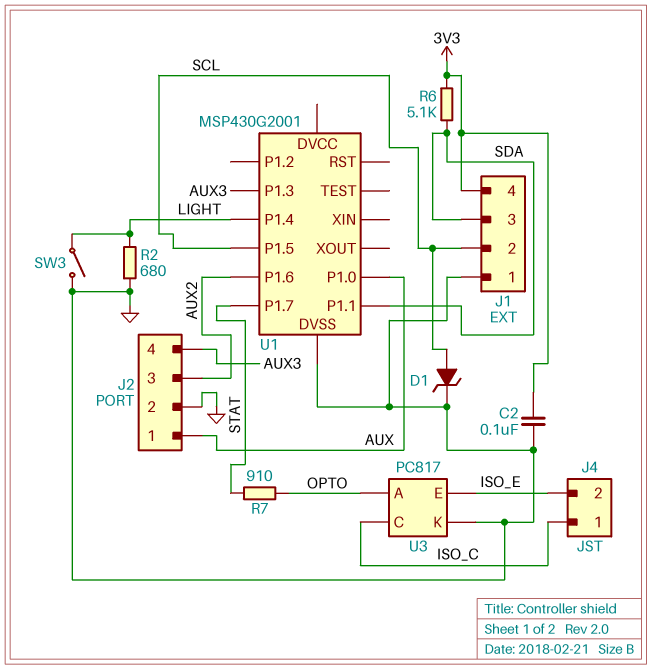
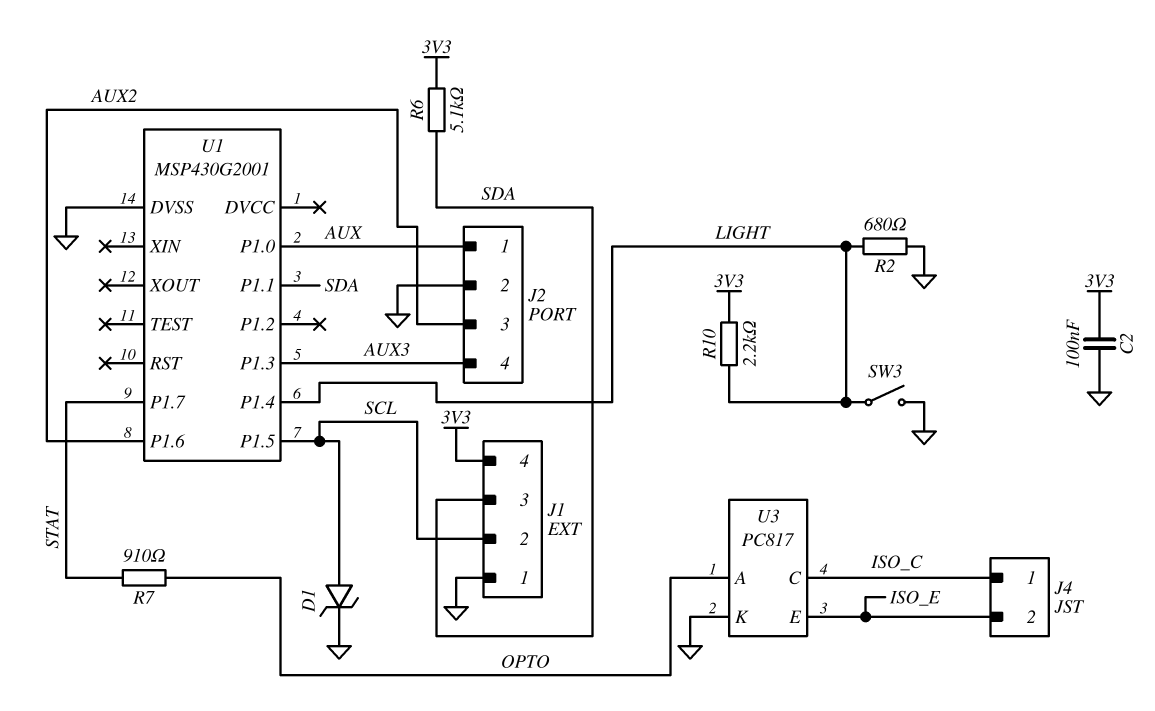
R10: none -> 2.2k (3V3, LIGHT)

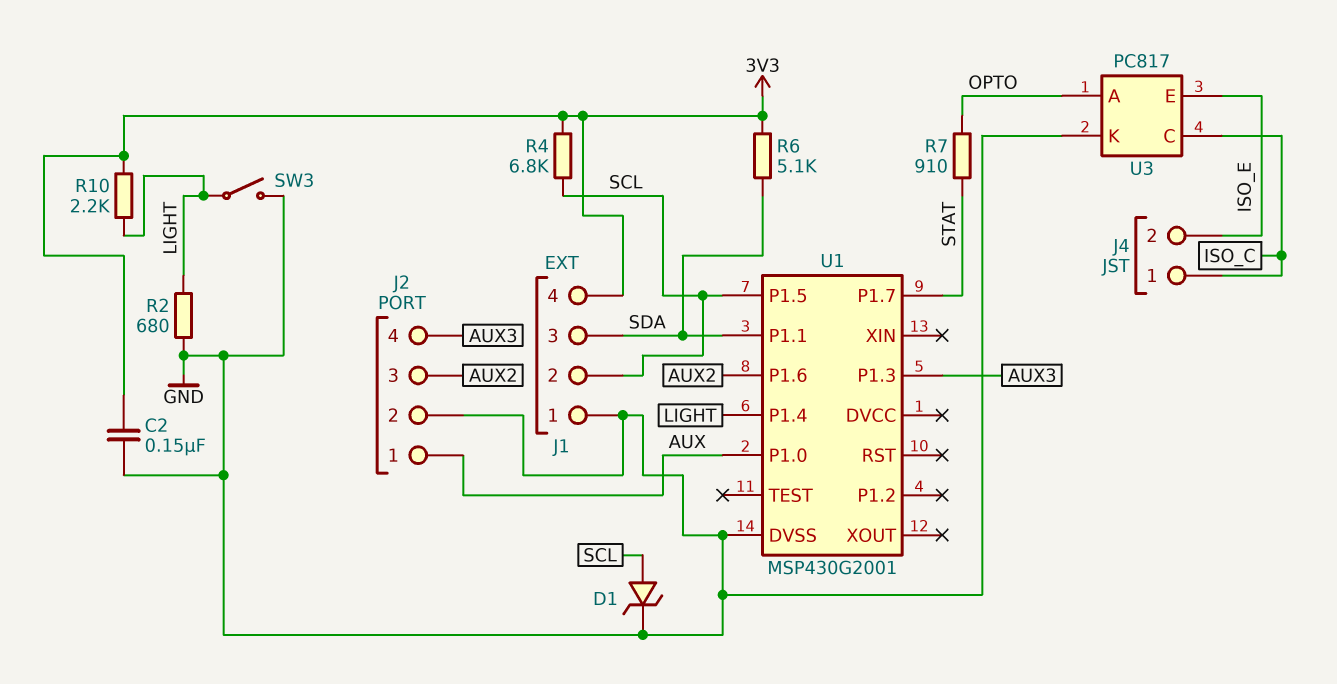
C2: 100nF (3V3, GND) -> 150nF (3V3, GND)
R4: none -> 6.8k (3V3, SCL)

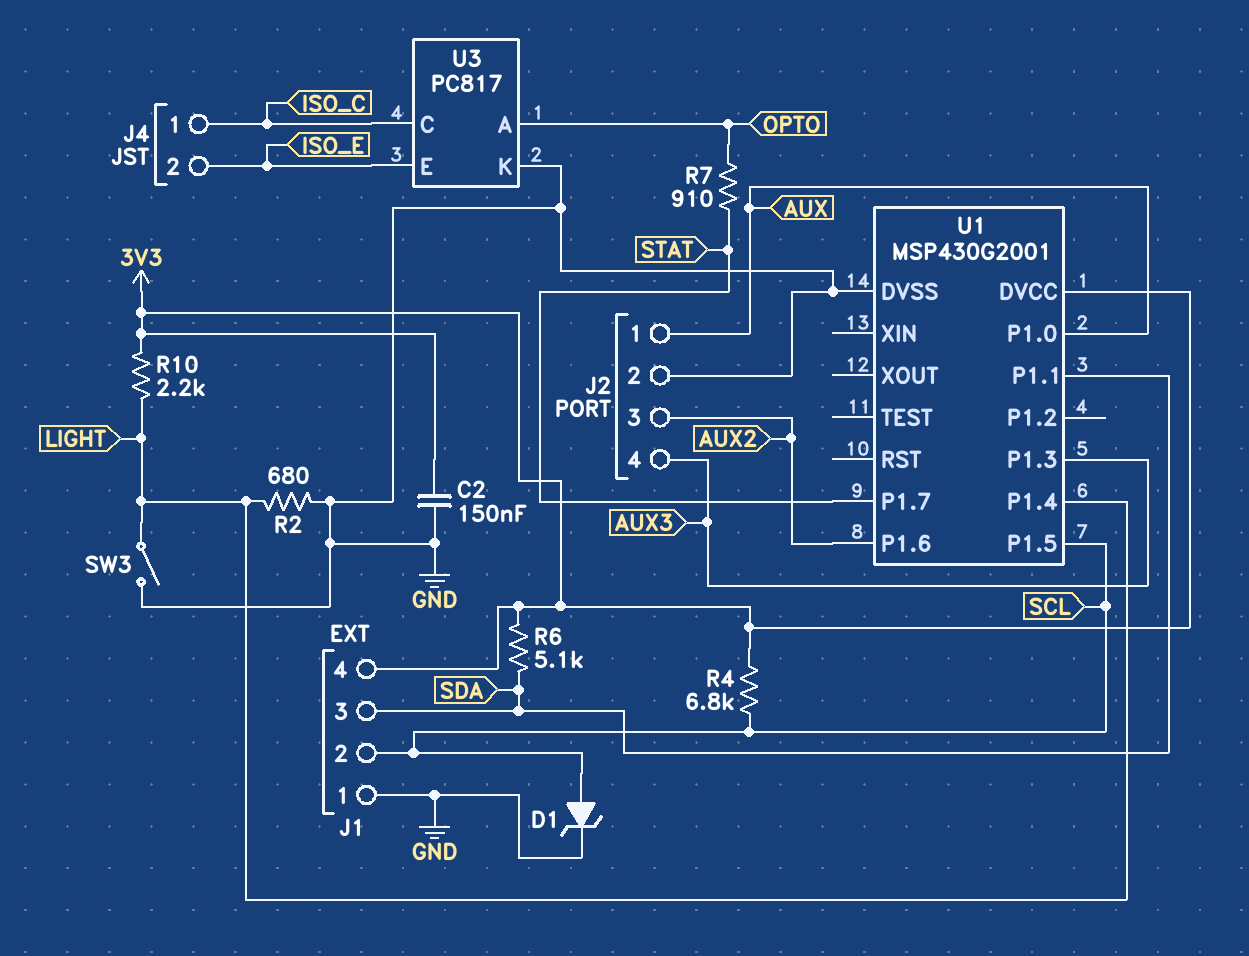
U1 pin DVCC: none -> 3V3

